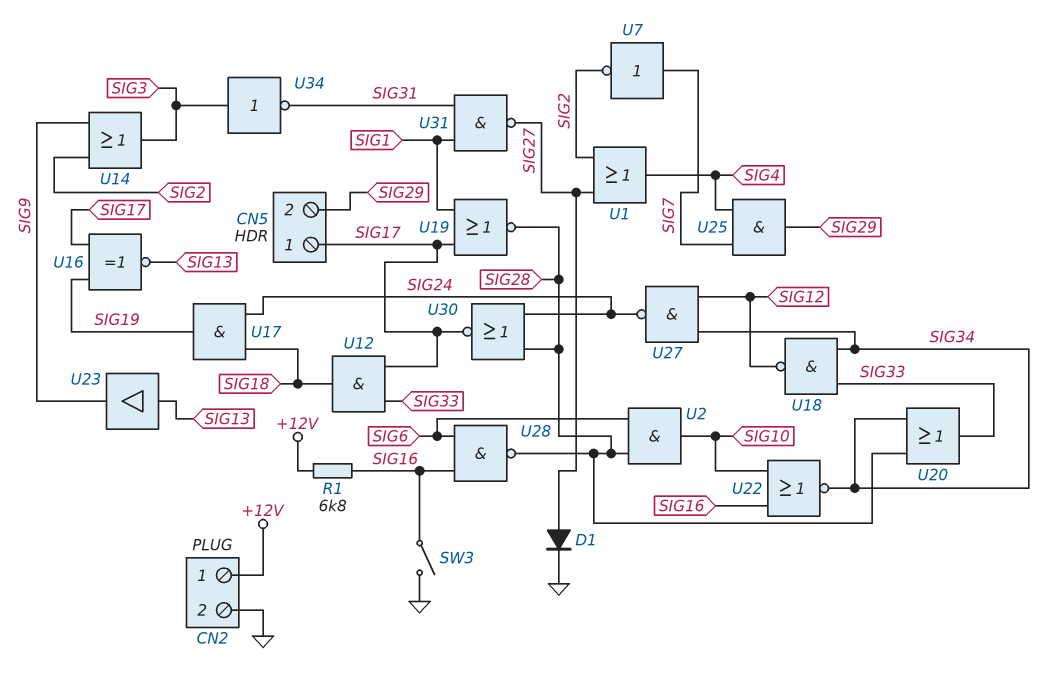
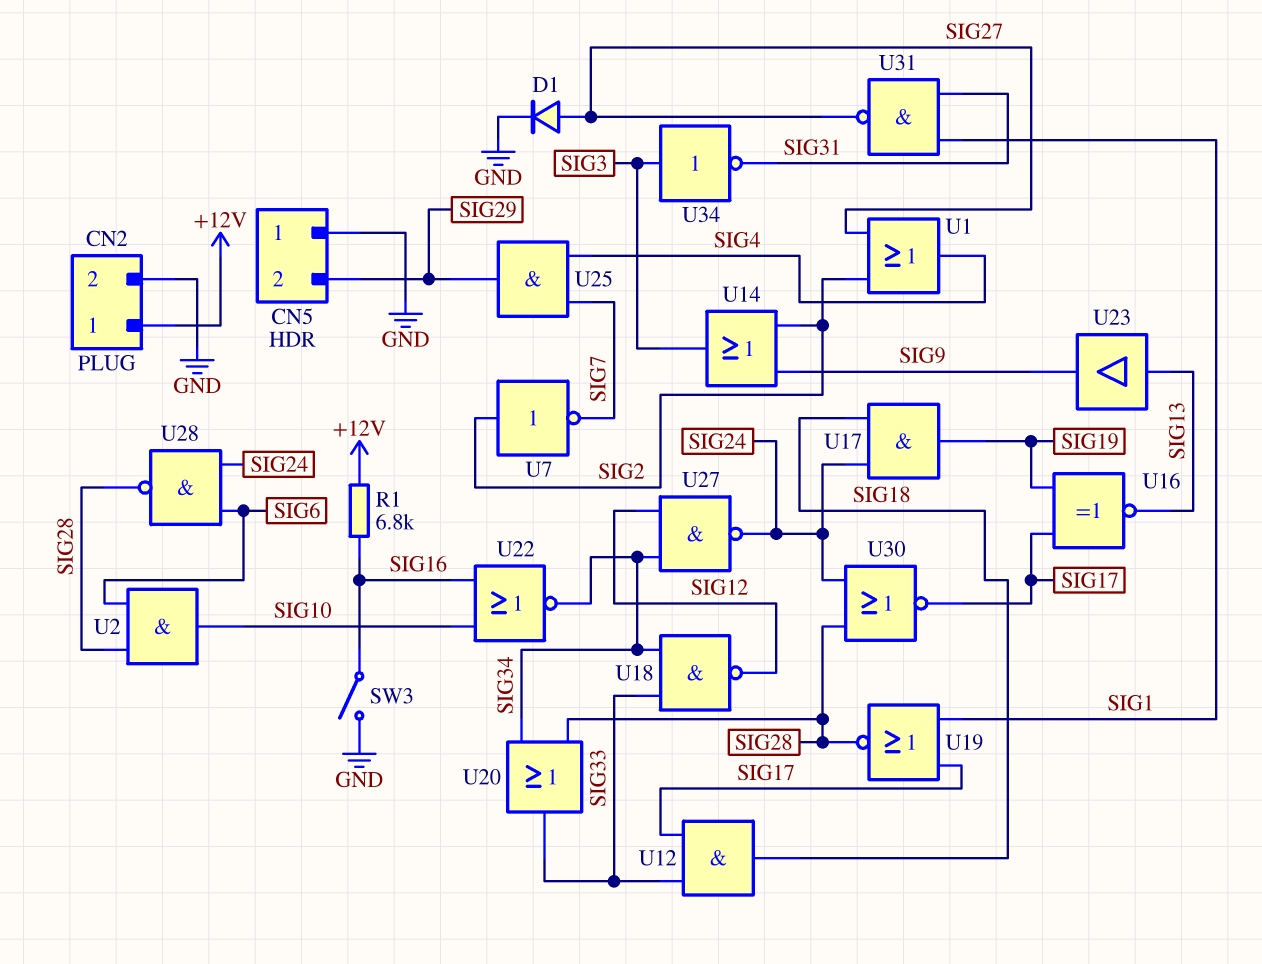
CN5 pin 1: SIG17 -> GND
U7: NOT (in SIG7, out SIG2) -> NOT (in SIG2, out SIG7)
U28: NAND (in SIG6, in SIG16, out SIG28) -> NAND (in SIG6, in SIG24, out SIG28)

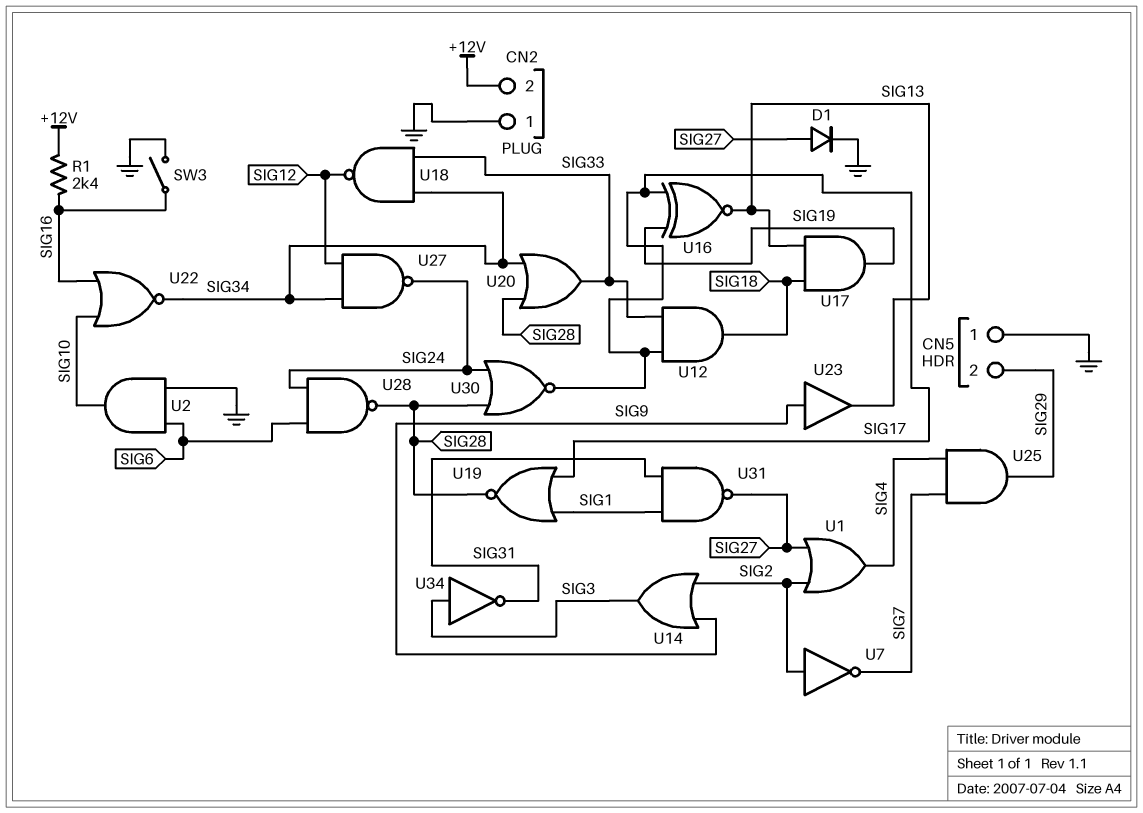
CN2 pin 1: +12V -> GND
CN2 pin 2: GND -> +12V
R1: 6.8k (+12V, SIG16) -> 2.4k (+12V, SIG16)
U2: AND (in SIG6, in SIG28, out SIG10) -> AND (in GND, in SIG6, out SIG10)
U17: AND (in SIG18, in SIG24, out SIG19) -> AND (in SIG13, in SIG18, out SIG19)
U23: buffer (in SIG13, out SIG9) -> buffer (in SIG9, out SIG13)

